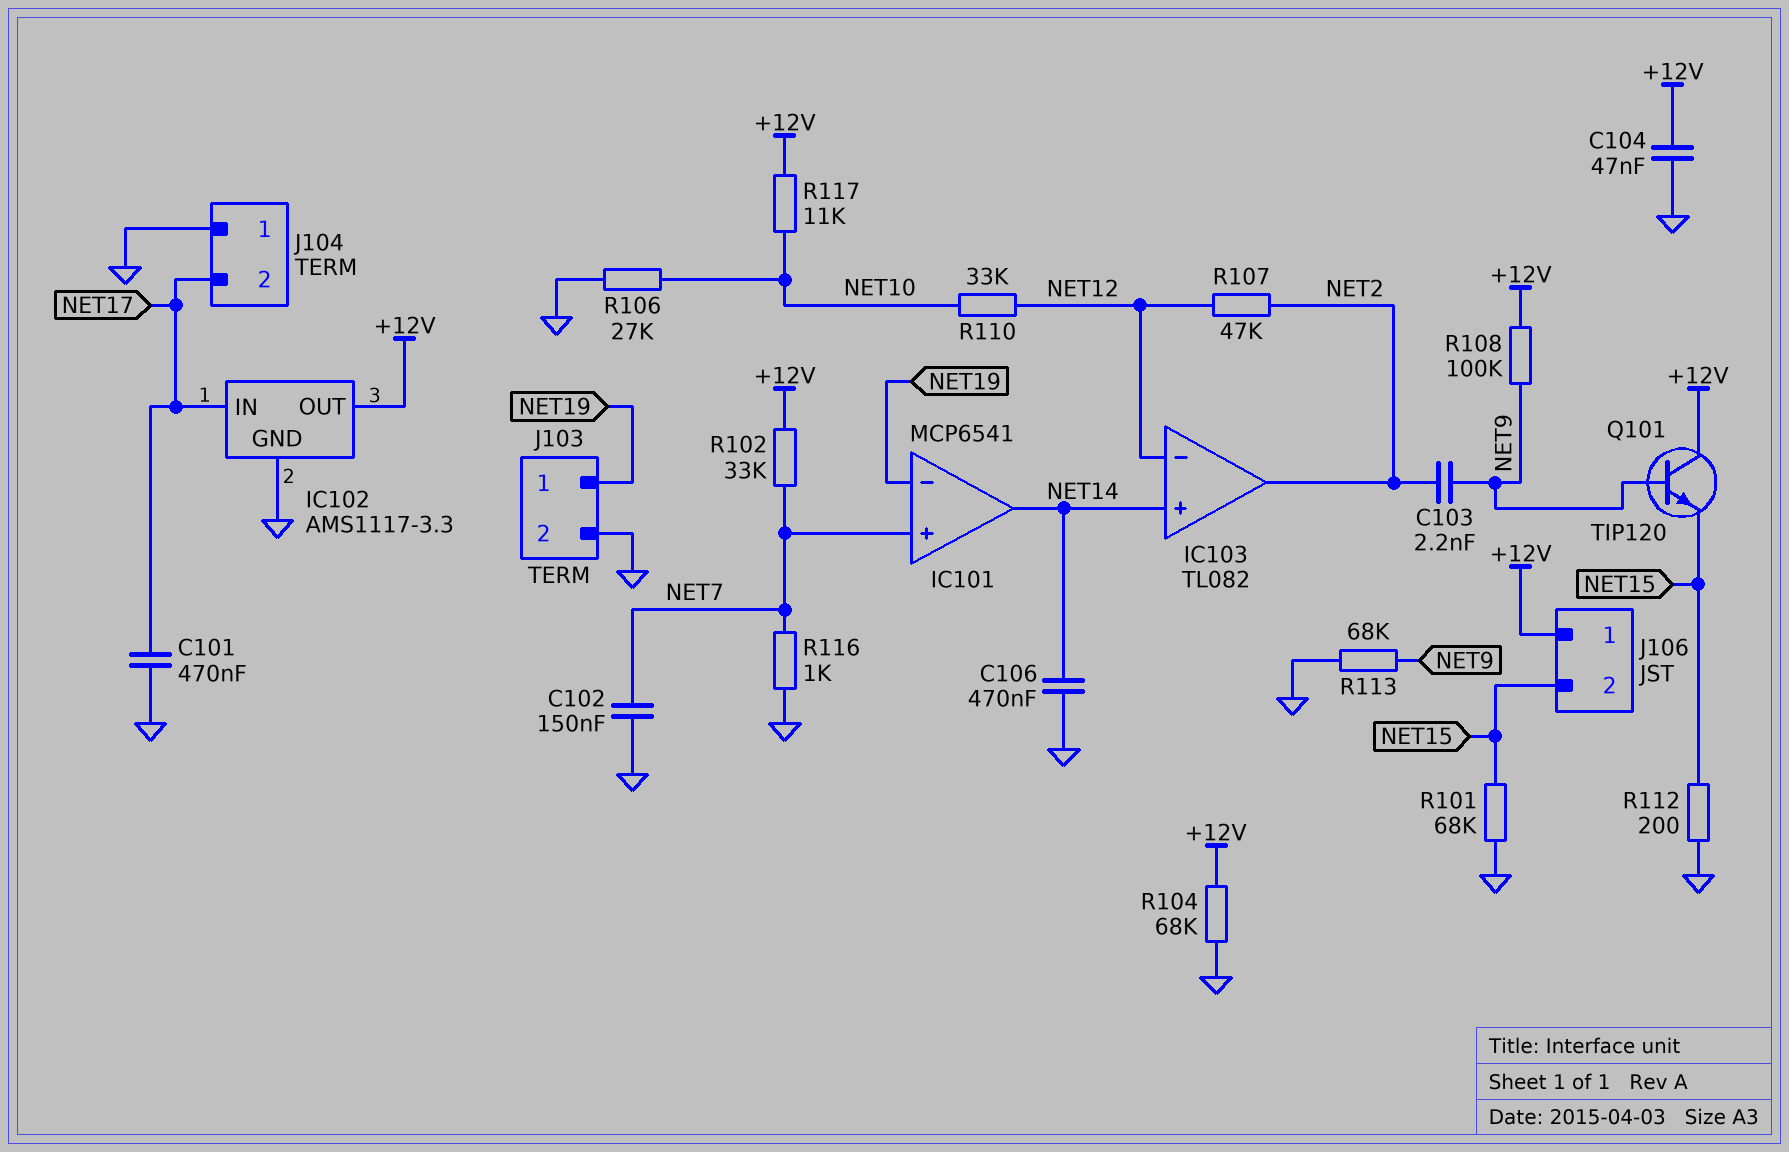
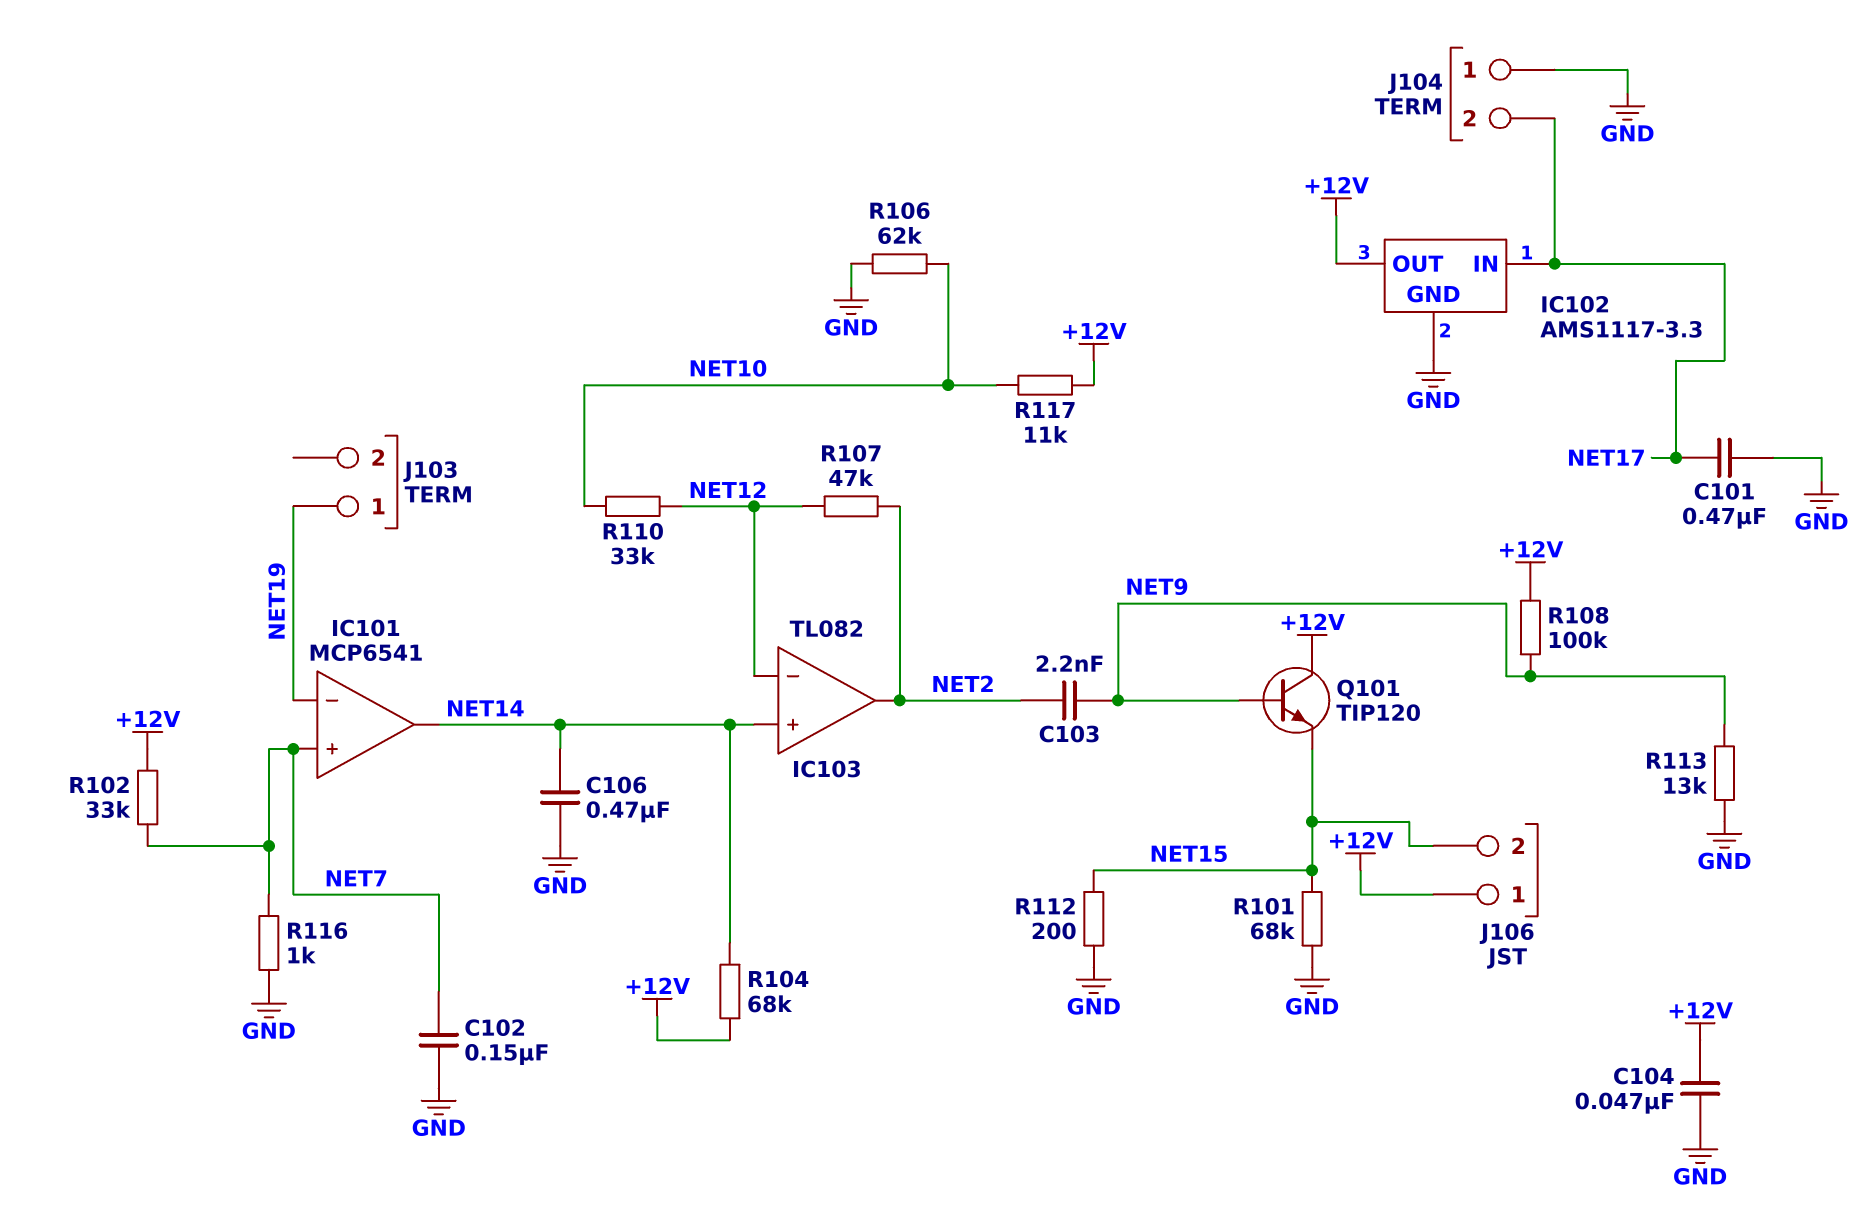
J103 pin 2: GND -> none
R104: 68k (+12V, GND) -> 68k (+12V, NET14)
R106: 27k (GND, NET10) -> 62k (GND, NET10)
R113: 68k (GND, NET9) -> 13k (GND, NET9)

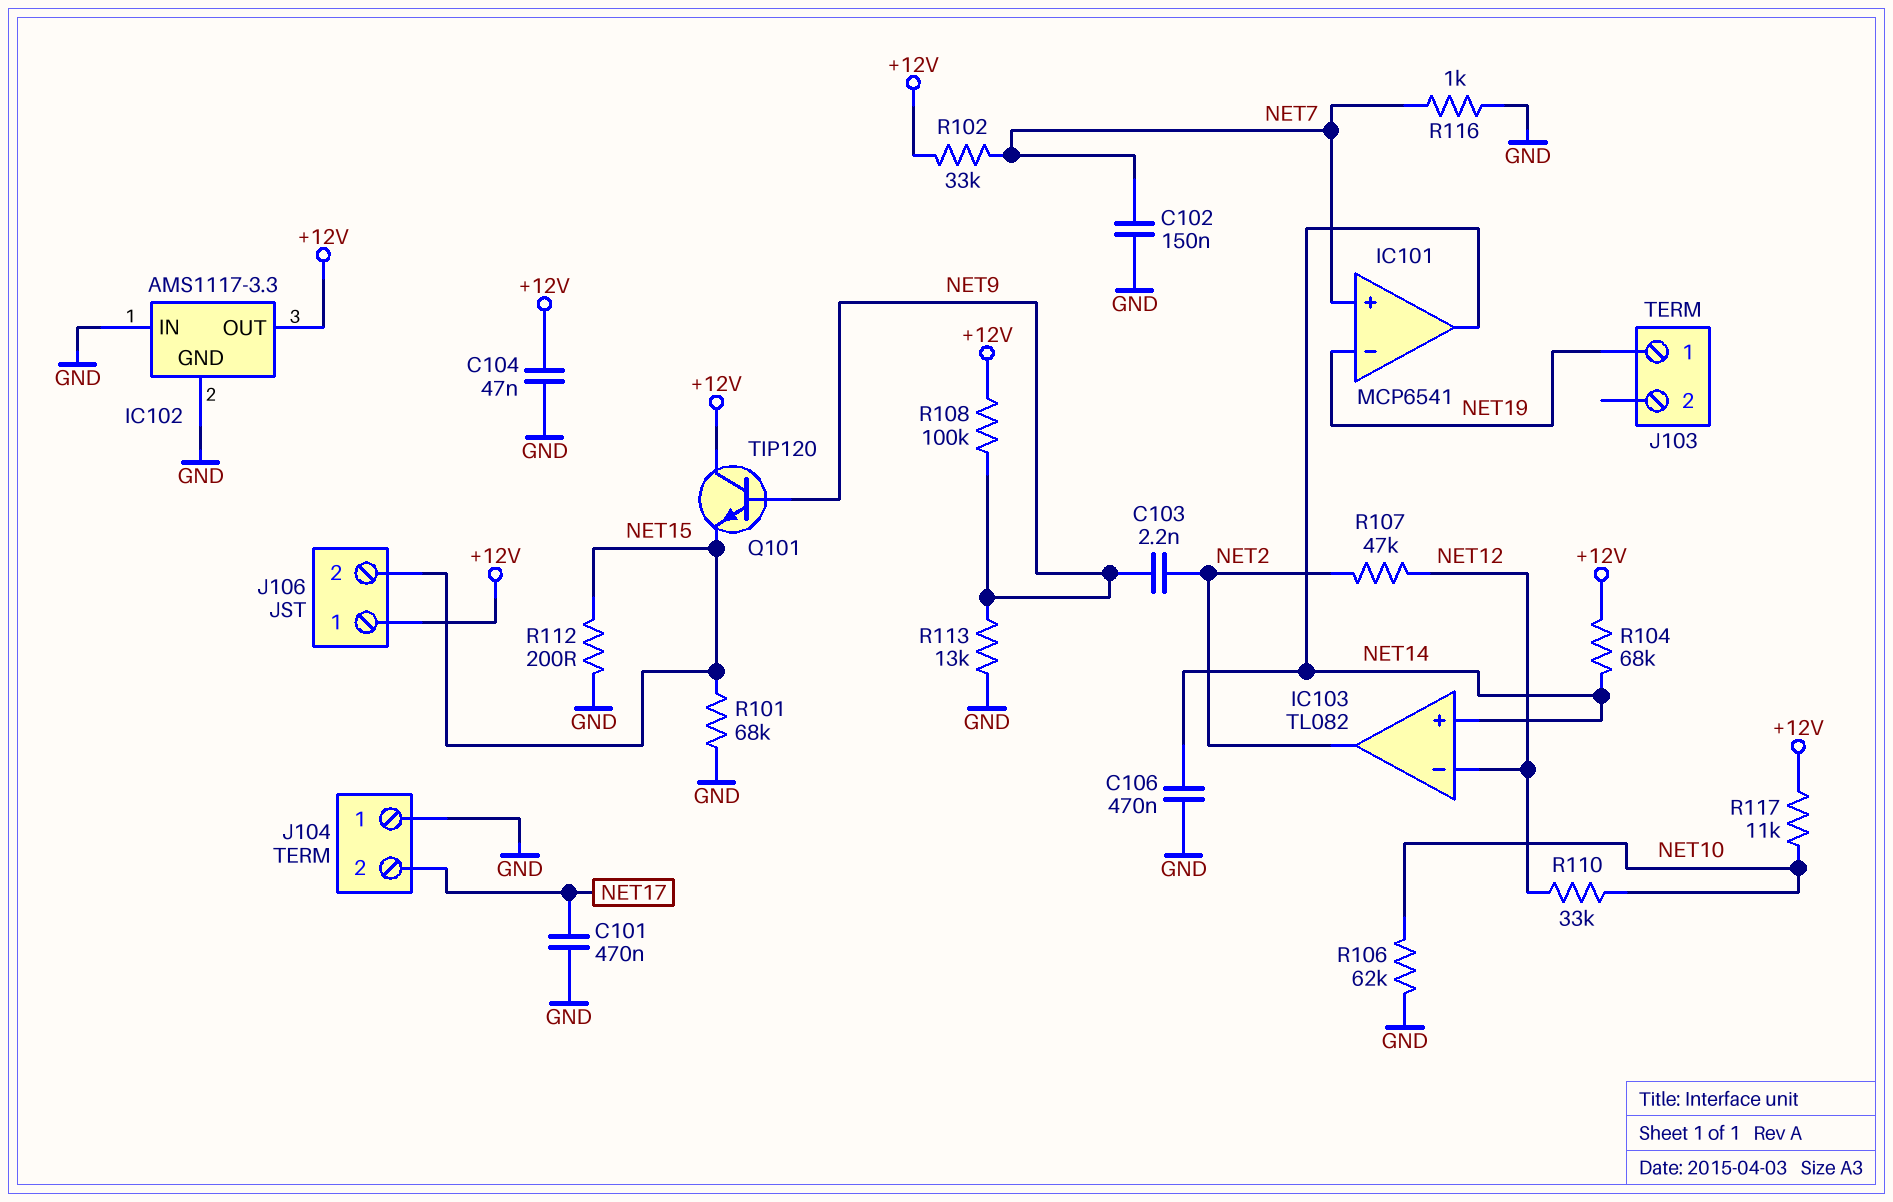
IC102 pin IN: NET17 -> GND

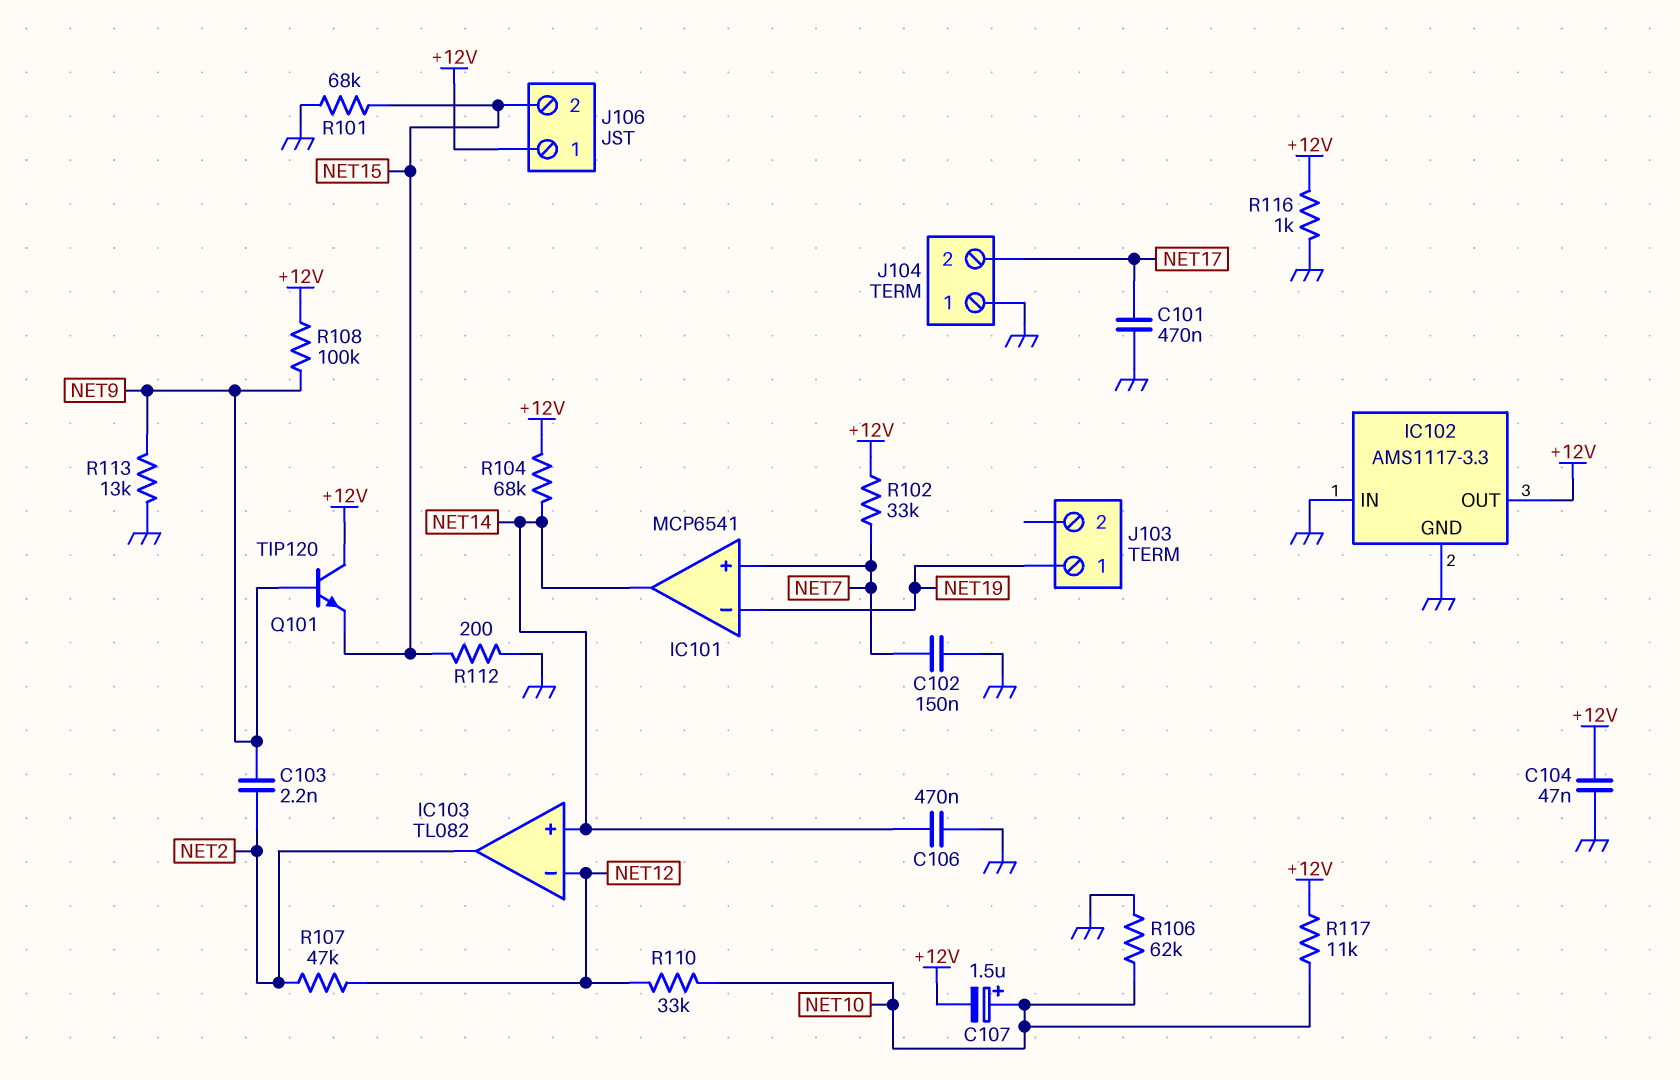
C107: none -> 1.5uF (plus NET10, minus +12V)
R116: 1k (GND, NET7) -> 1k (+12V, GND)

